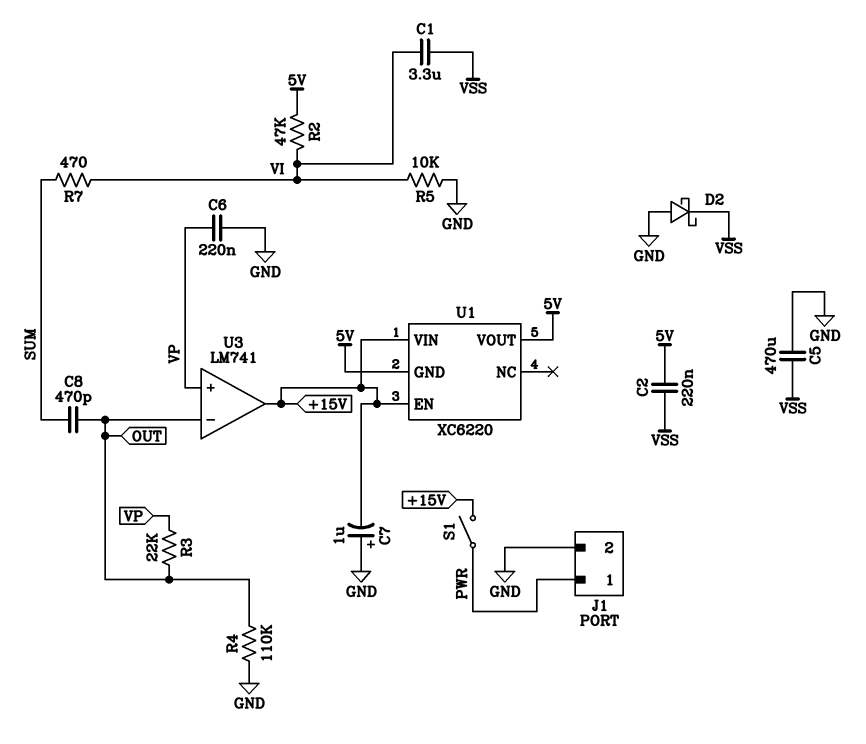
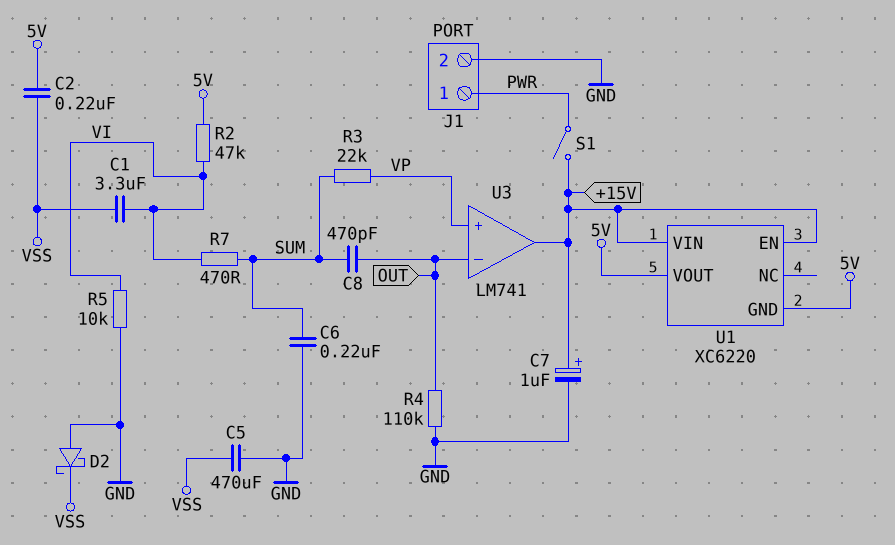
C6: 220nF (GND, VP) -> 220nF (GND, SUM)
C7: 1uF (plus GND, minus +15V) -> 1uF (plus +15V, minus GND)
R3: 22k (OUT, VP) -> 22k (SUM, VP)

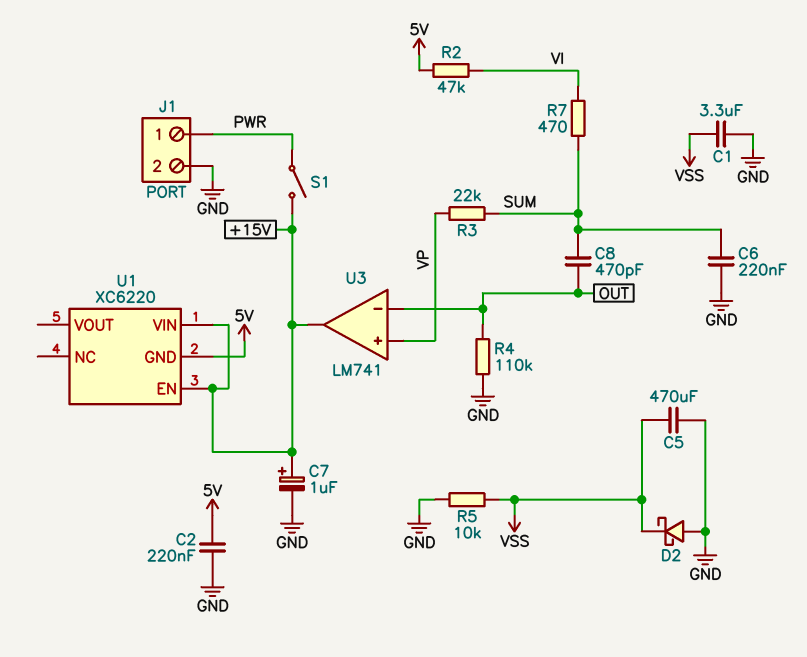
C1: 3.3uF (VI, VSS) -> 3.3uF (GND, VSS)
C2: 220nF (5V, VSS) -> 220nF (5V, GND)
R5: 10k (GND, VI) -> 10k (GND, VSS)
U1 pin VOUT: 5V -> none

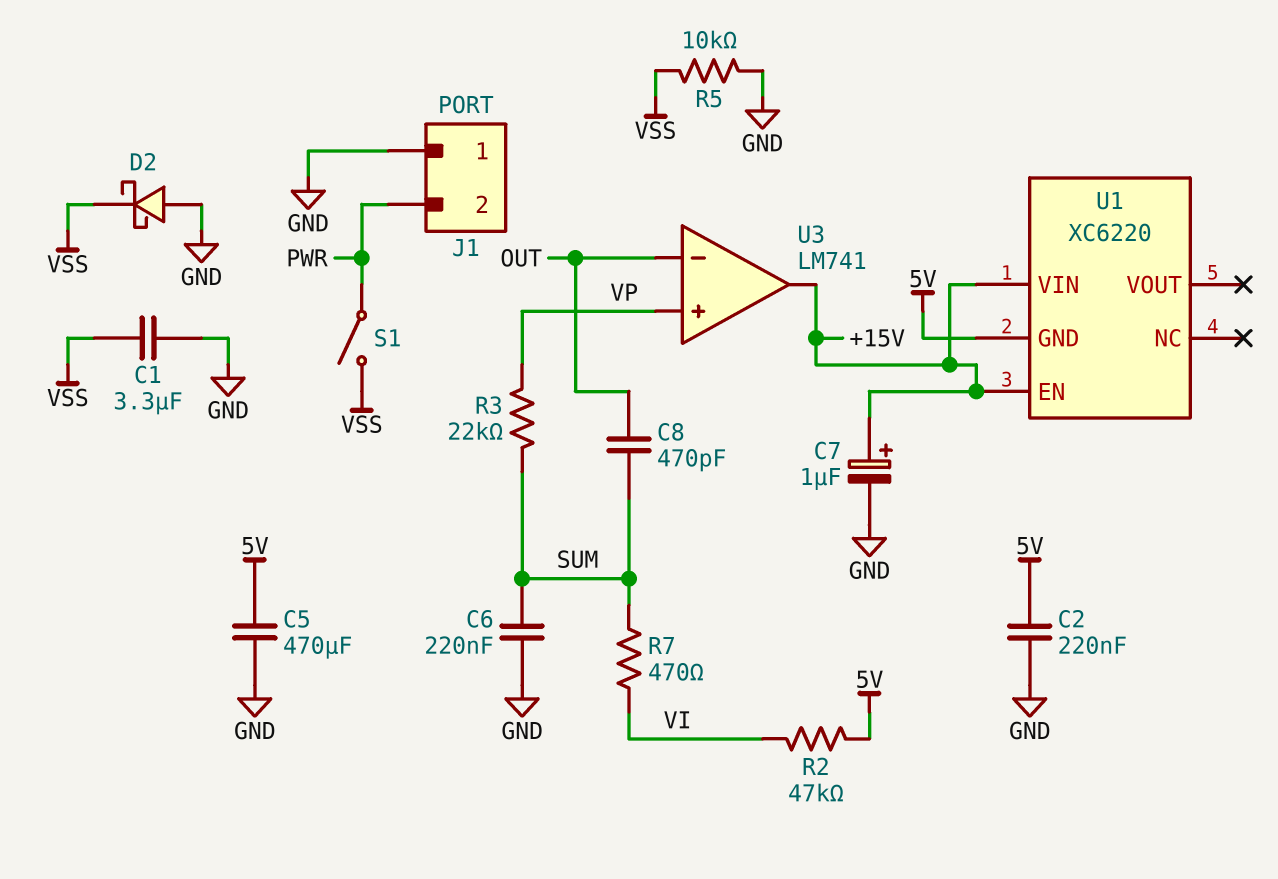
C5: 470uF (GND, VSS) -> 470uF (5V, GND)
J1 pin 1: PWR -> GND
J1 pin 2: GND -> PWR
R4: 110k (GND, OUT) -> none
S1: switch (+15V, PWR) -> switch (PWR, VSS)

